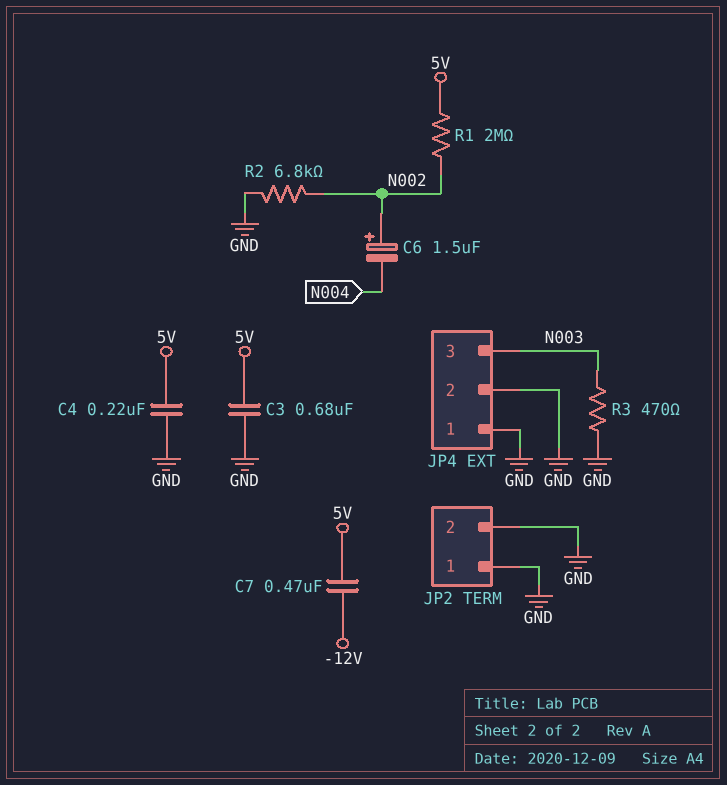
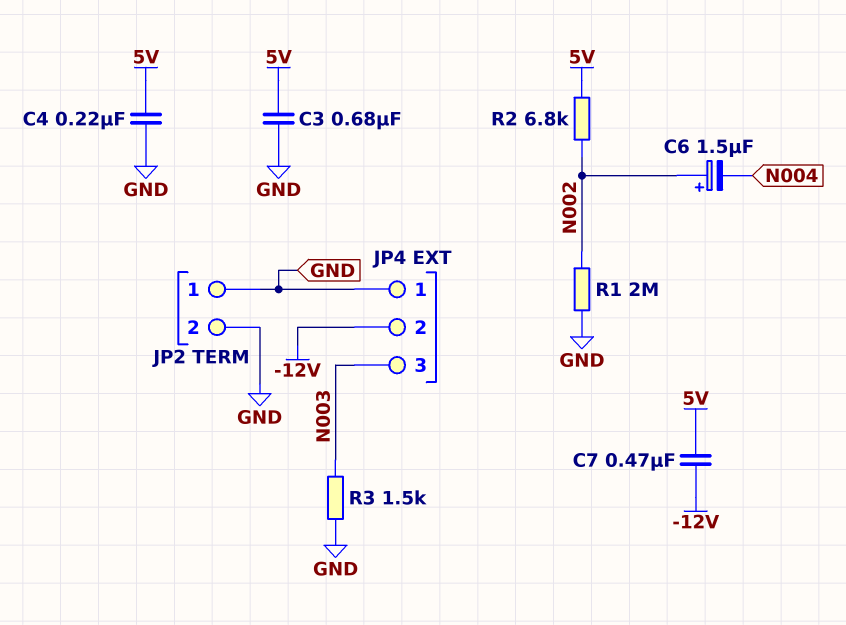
JP4 pin 2: GND -> -12V
R1: 2M (5V, N002) -> 2M (GND, N002)
R2: 6.8k (GND, N002) -> 6.8k (5V, N002)
R3: 470 (GND, N003) -> 1.5k (GND, N003)

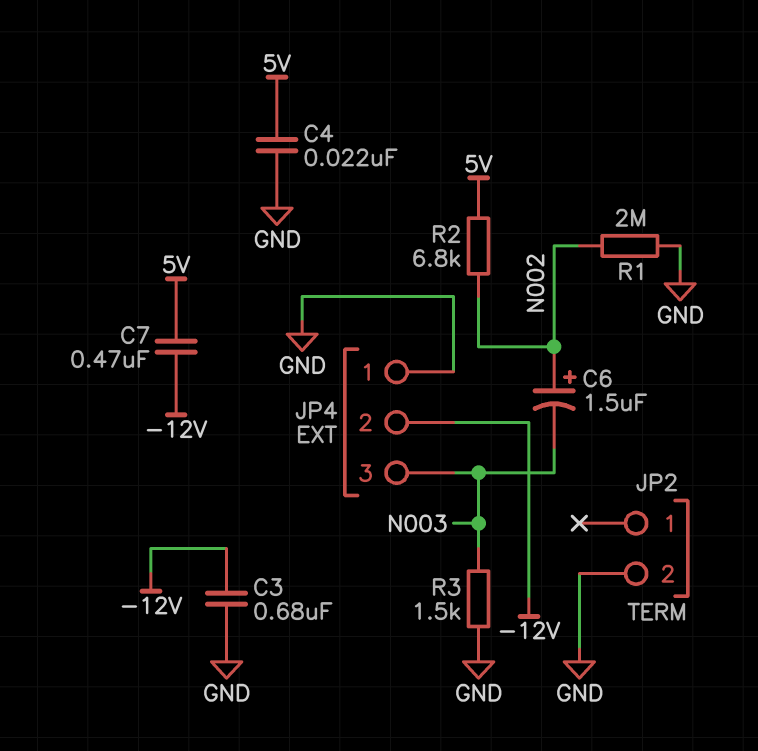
C3: 680nF (5V, GND) -> 680nF (-12V, GND)
C4: 220nF (5V, GND) -> 22nF (5V, GND)
C6: 1.5uF (plus N002, minus N004) -> 1.5uF (plus N002, minus N003)
JP2 pin 1: GND -> none

